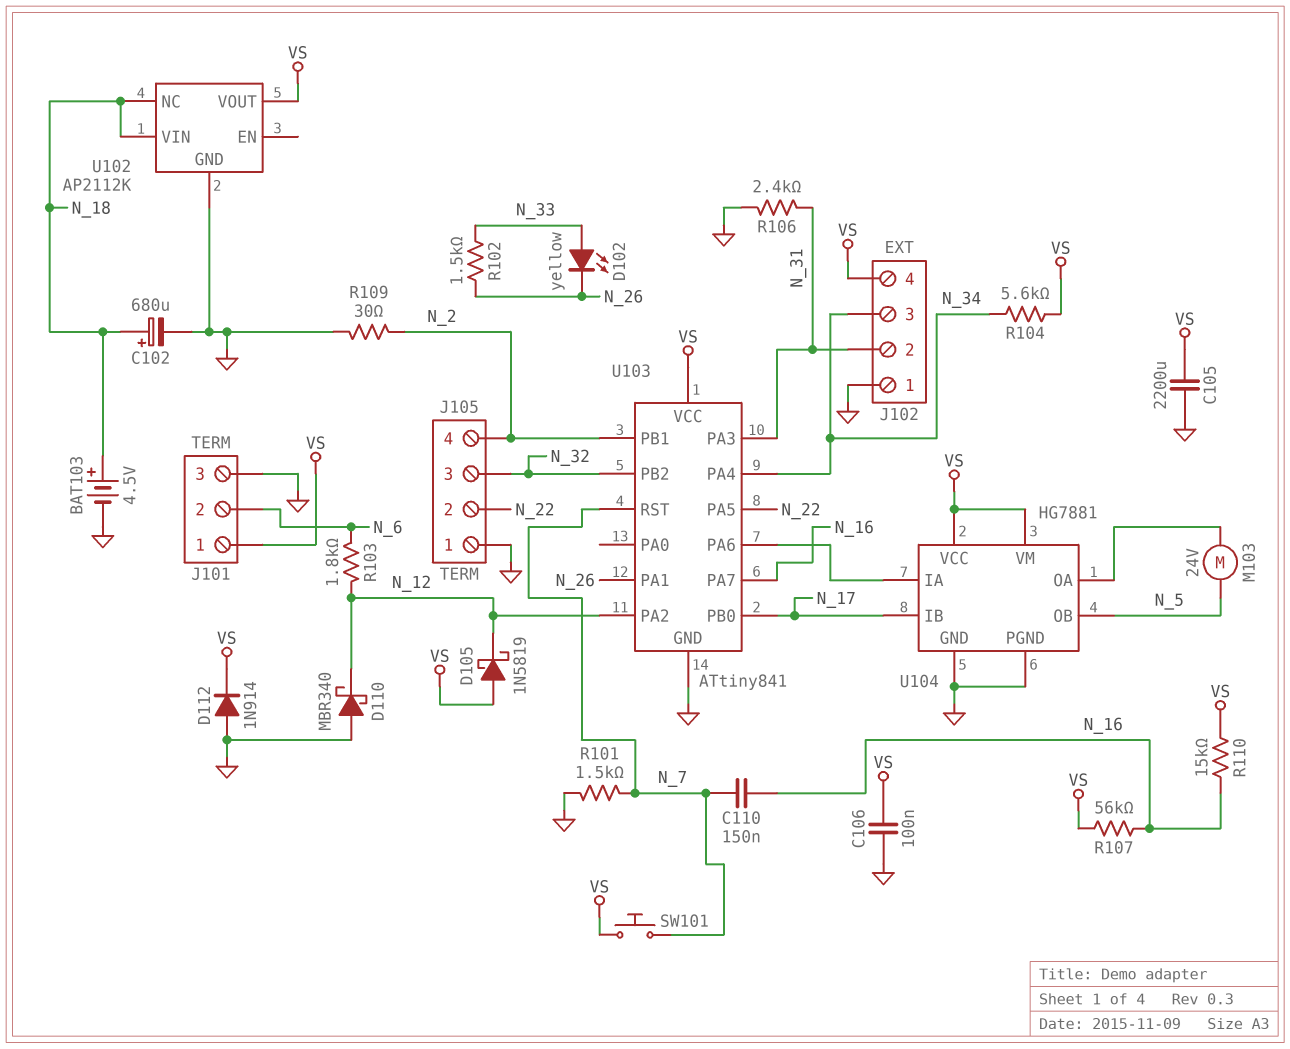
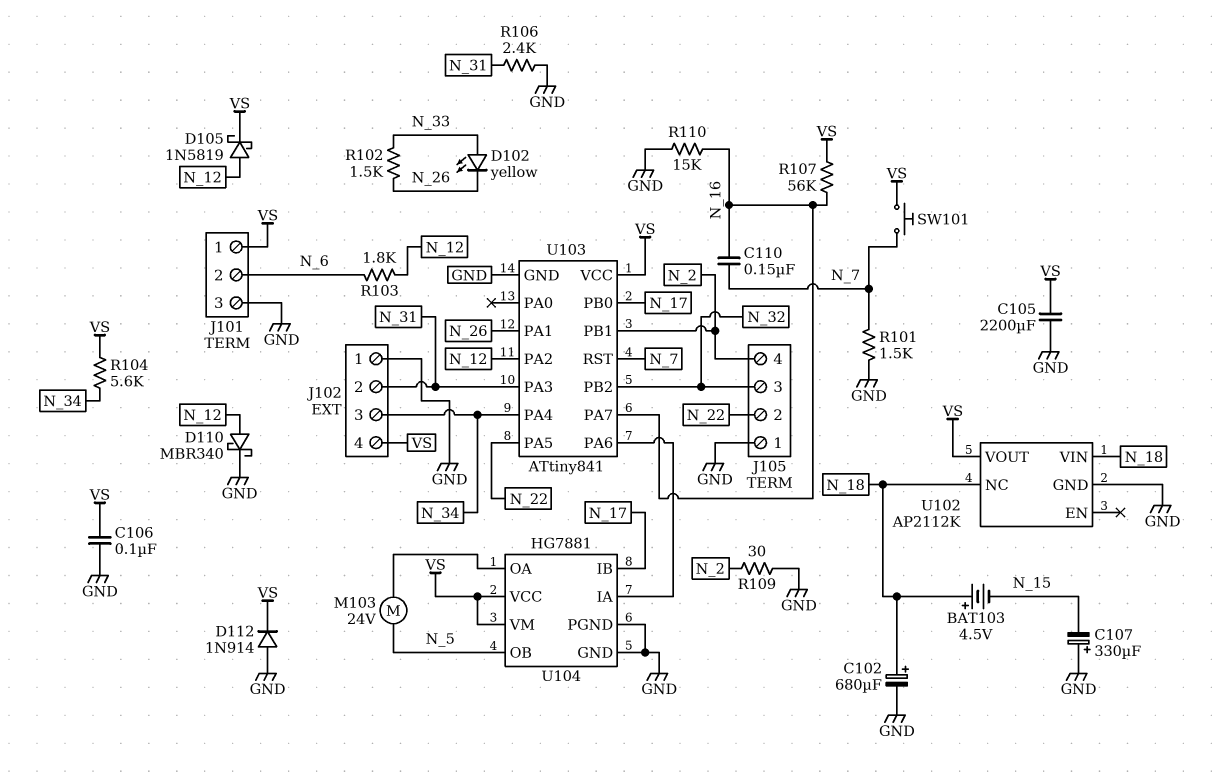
BAT103: 4.5V (plus N_18, minus GND) -> 4.5V (plus N_18, minus N_15)
C107: none -> 330uF (plus GND, minus N_15)
D105: schottky 1N5819 (A VS, K N_12) -> schottky 1N5819 (A N_12, K VS)
D110: schottky MBR340 (A GND, K N_12) -> schottky MBR340 (A N_12, K GND)
R110: 15k (N_16, VS) -> 15k (GND, N_16)

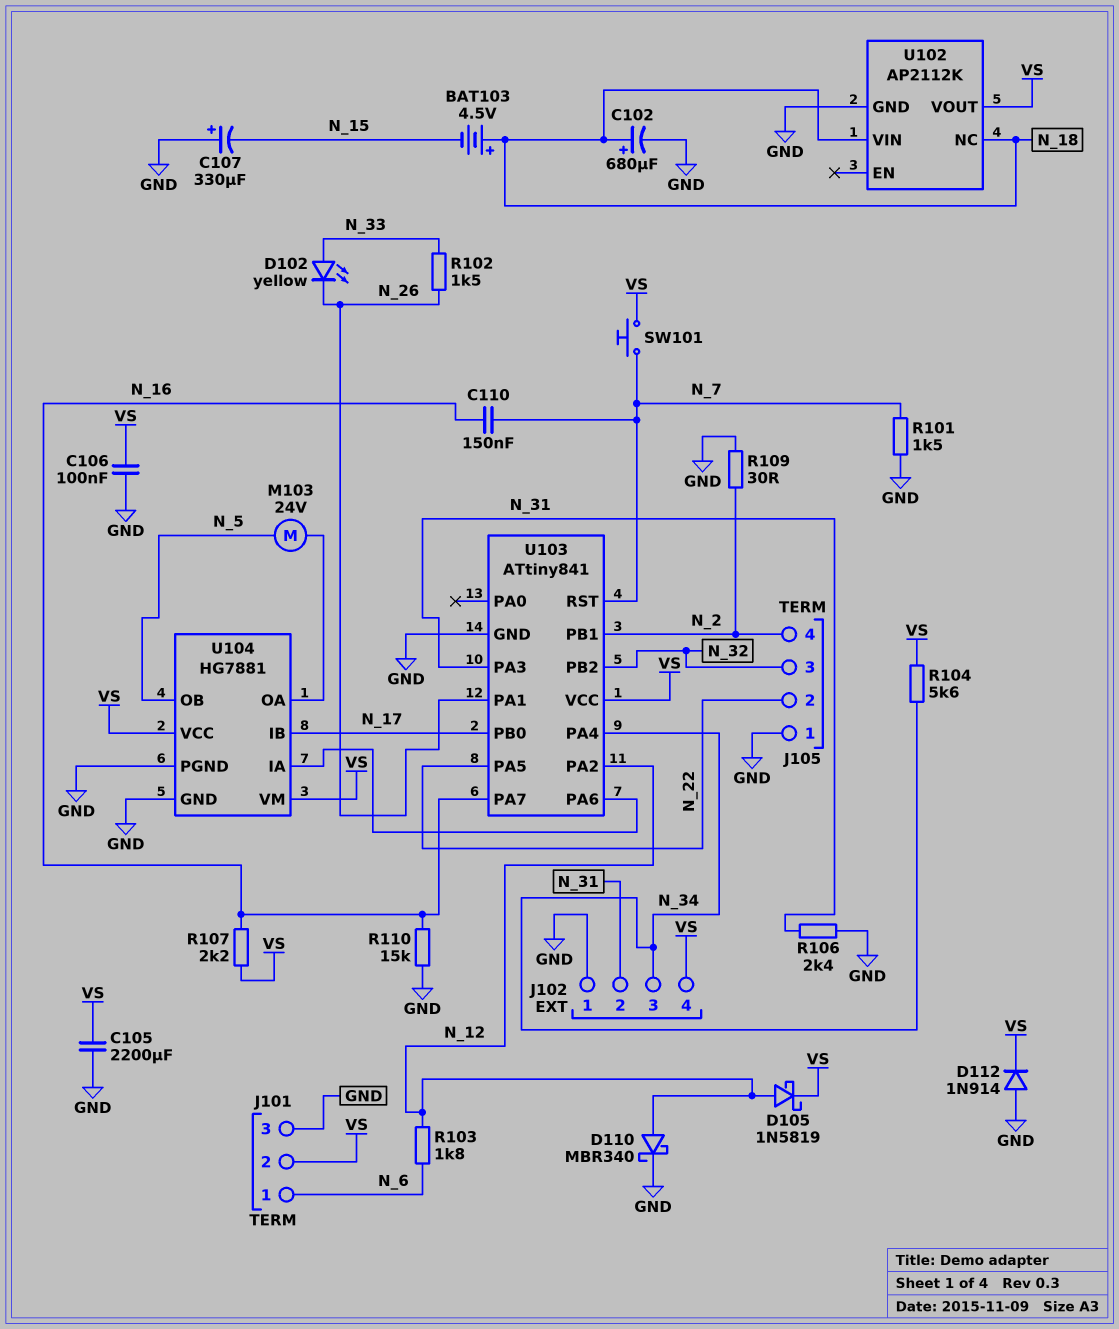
J101 pin 1: VS -> N_6
J101 pin 2: N_6 -> VS
R107: 56k (N_16, VS) -> 2.2k (N_16, VS)

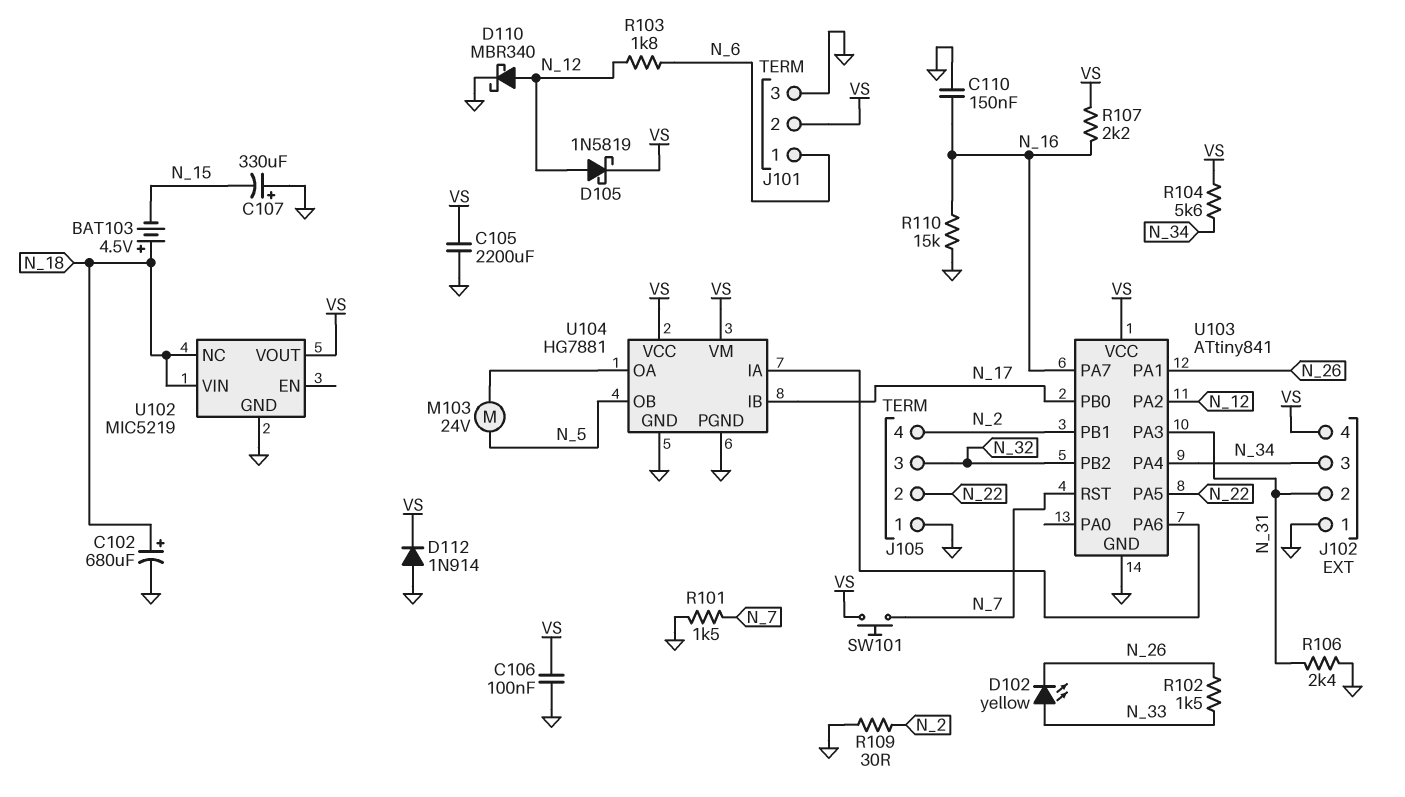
C110: 150nF (N_7, N_16) -> 150nF (GND, N_16)
U102: AP2112K -> MIC5219

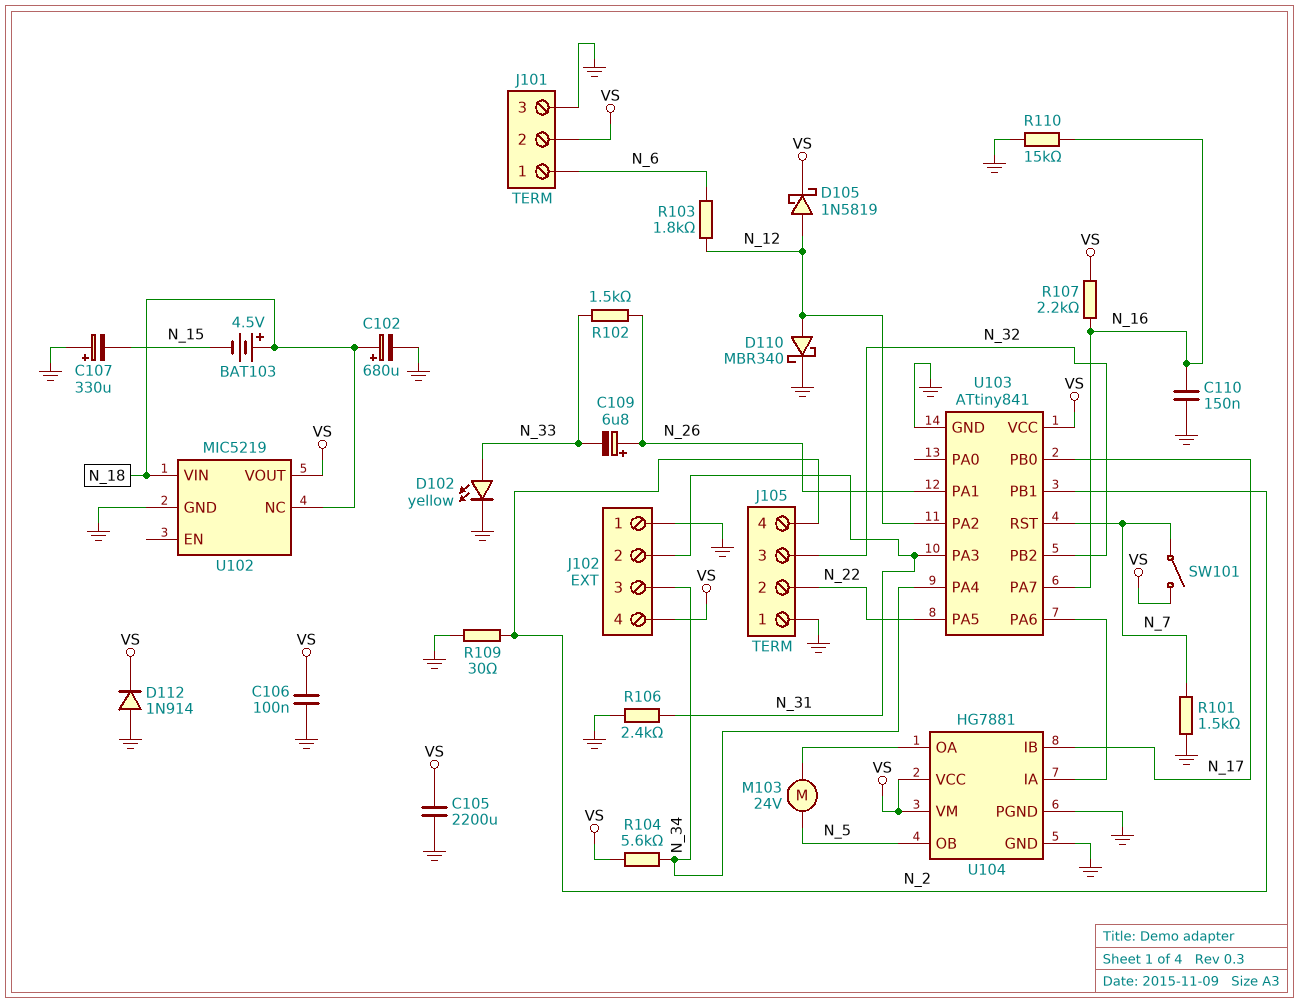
C109: none -> 6.8uF (plus N_26, minus N_33)
D102: LED yellow (A N_33, K N_26) -> LED yellow (A N_33, K GND)
SW101: button (N_7, VS) -> switch (N_7, VS)

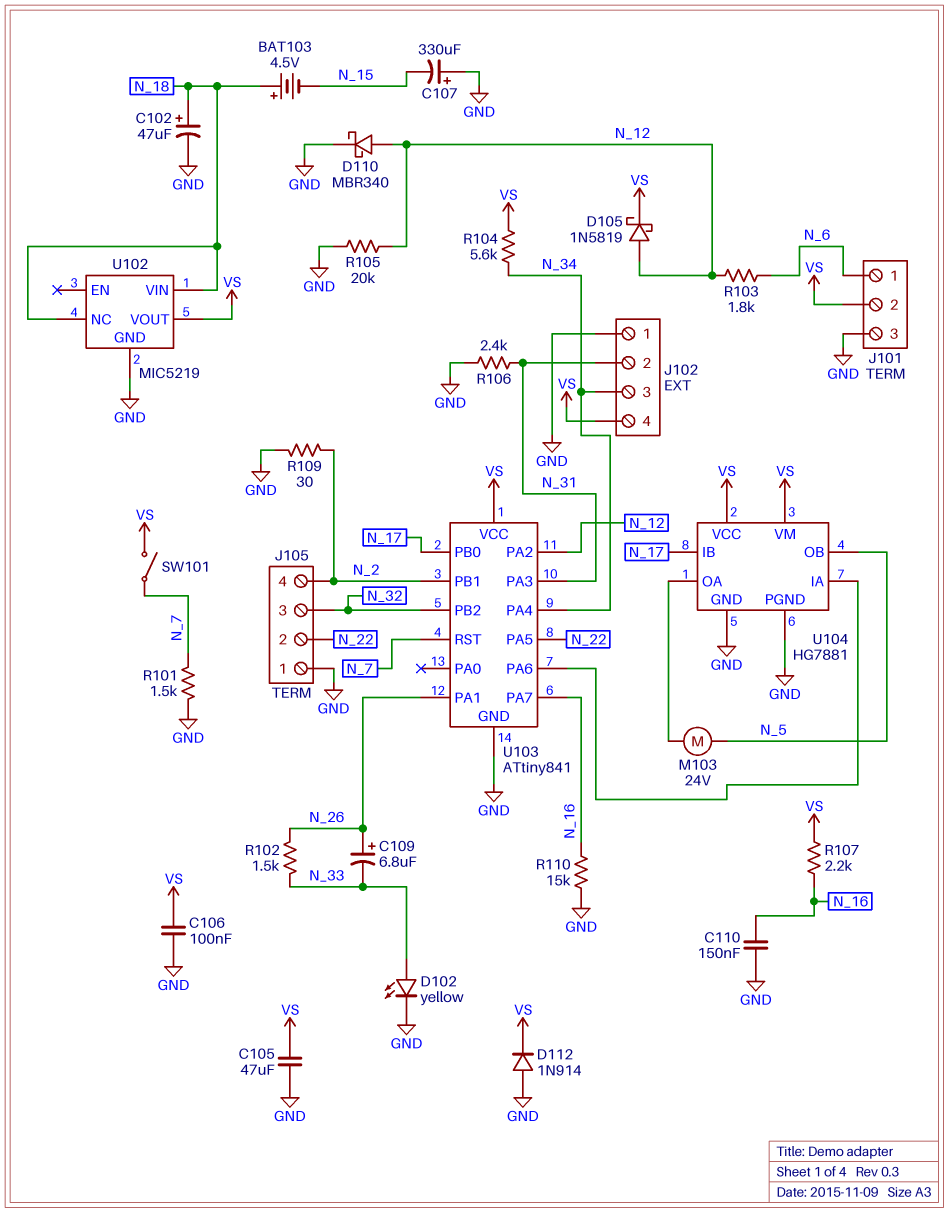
C102: 680uF (plus N_18, minus GND) -> 47uF (plus N_18, minus GND)
C105: 2200uF (GND, VS) -> 47uF (GND, VS)
R105: none -> 20k (GND, N_12)

